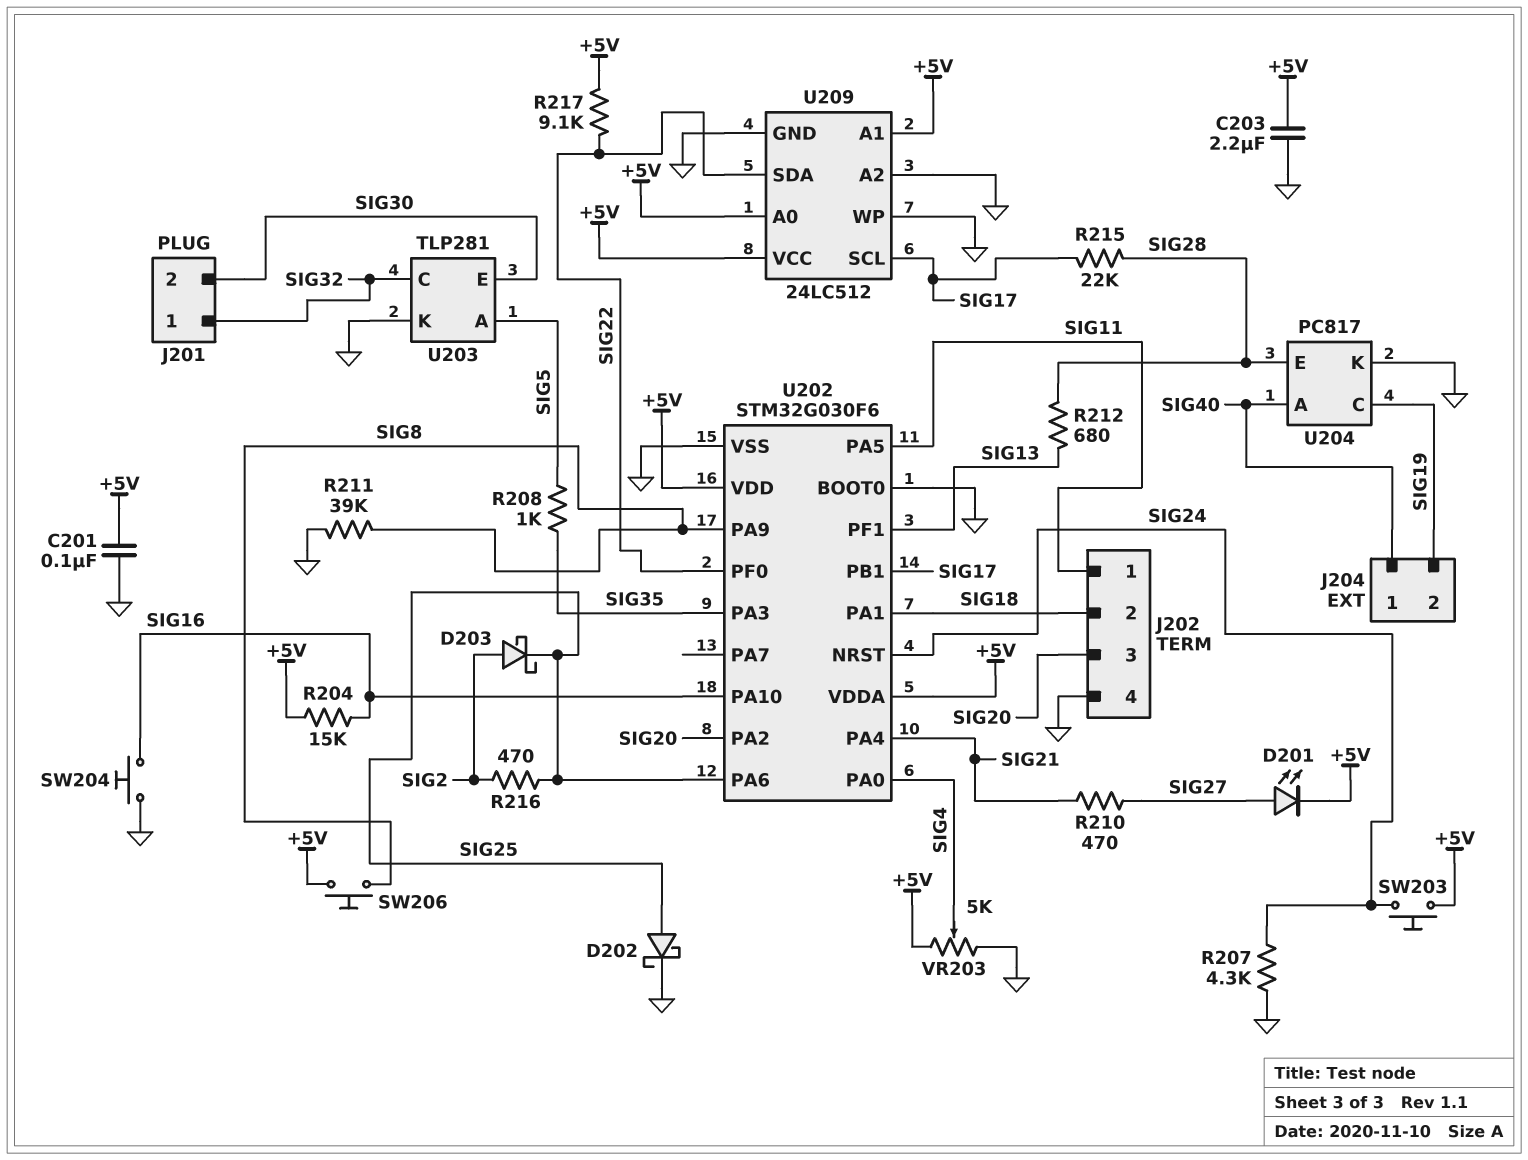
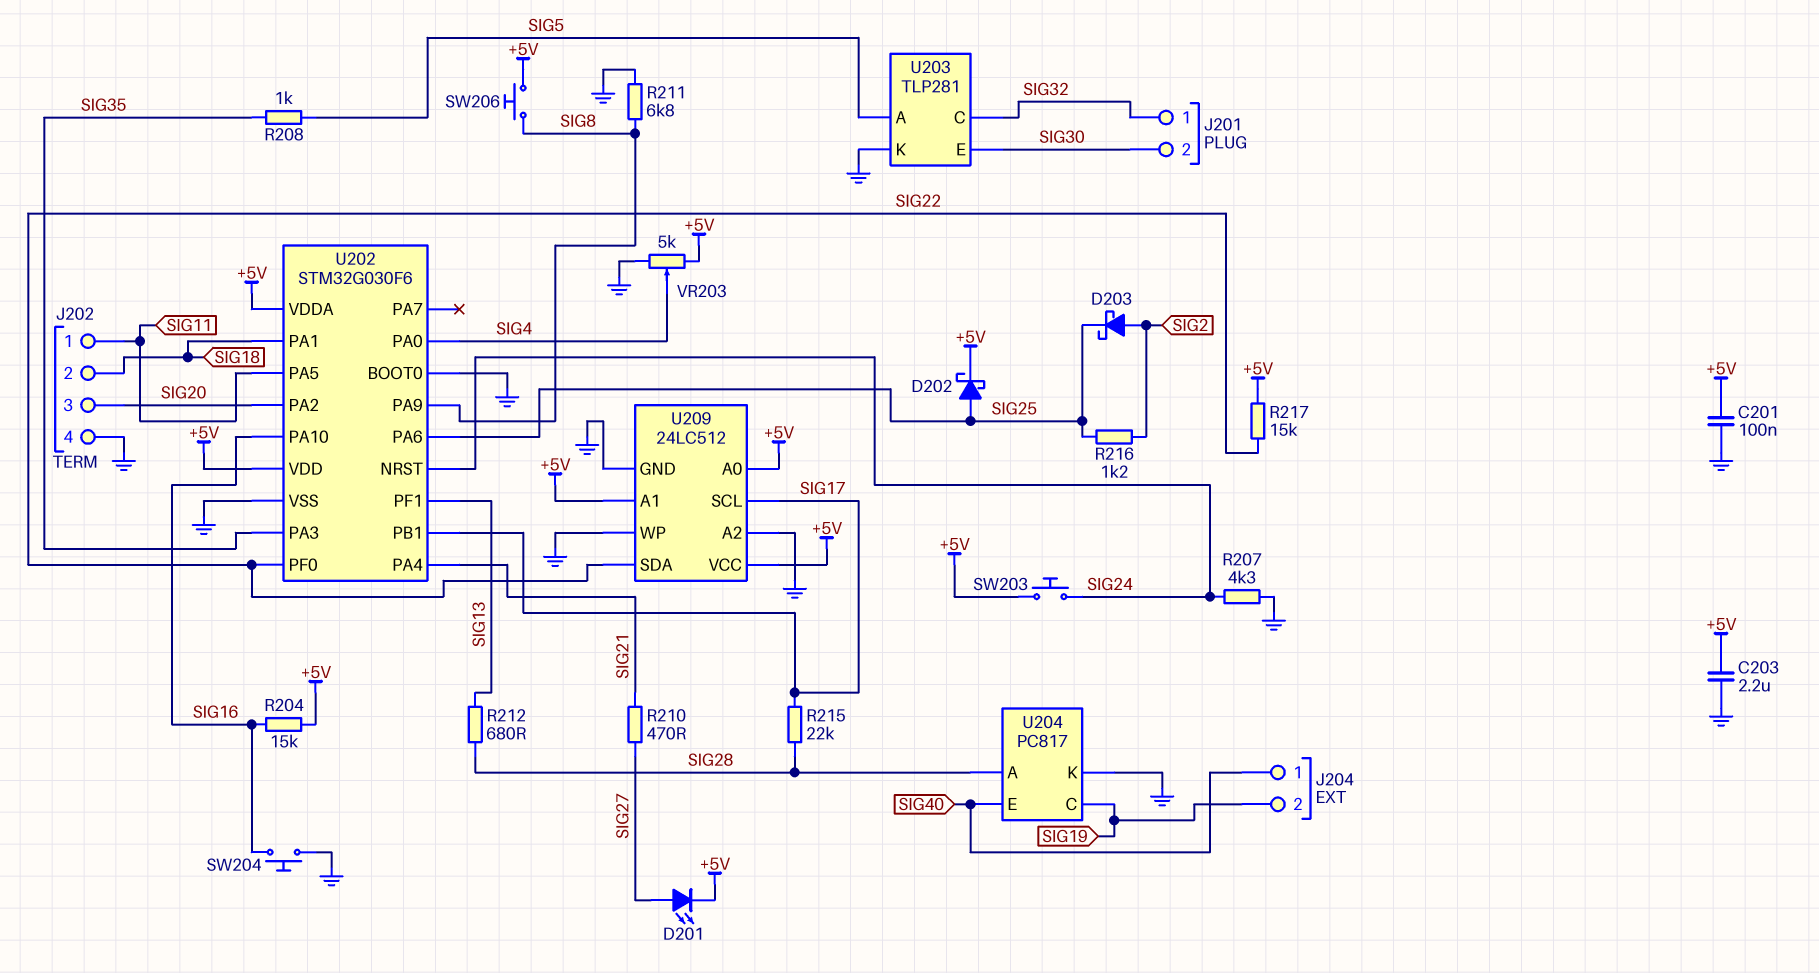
D202: schottky (A SIG25, K GND) -> schottky (A SIG25, K +5V)
R211: 39k (GND, SIG8) -> 6.8k (GND, SIG8)
R216: 470 (SIG2, SIG25) -> 1.2k (SIG2, SIG25)
R217: 9.1k (+5V, SIG22) -> 15k (+5V, SIG22)
U204 pin A: SIG40 -> SIG28
U204 pin E: SIG28 -> SIG40

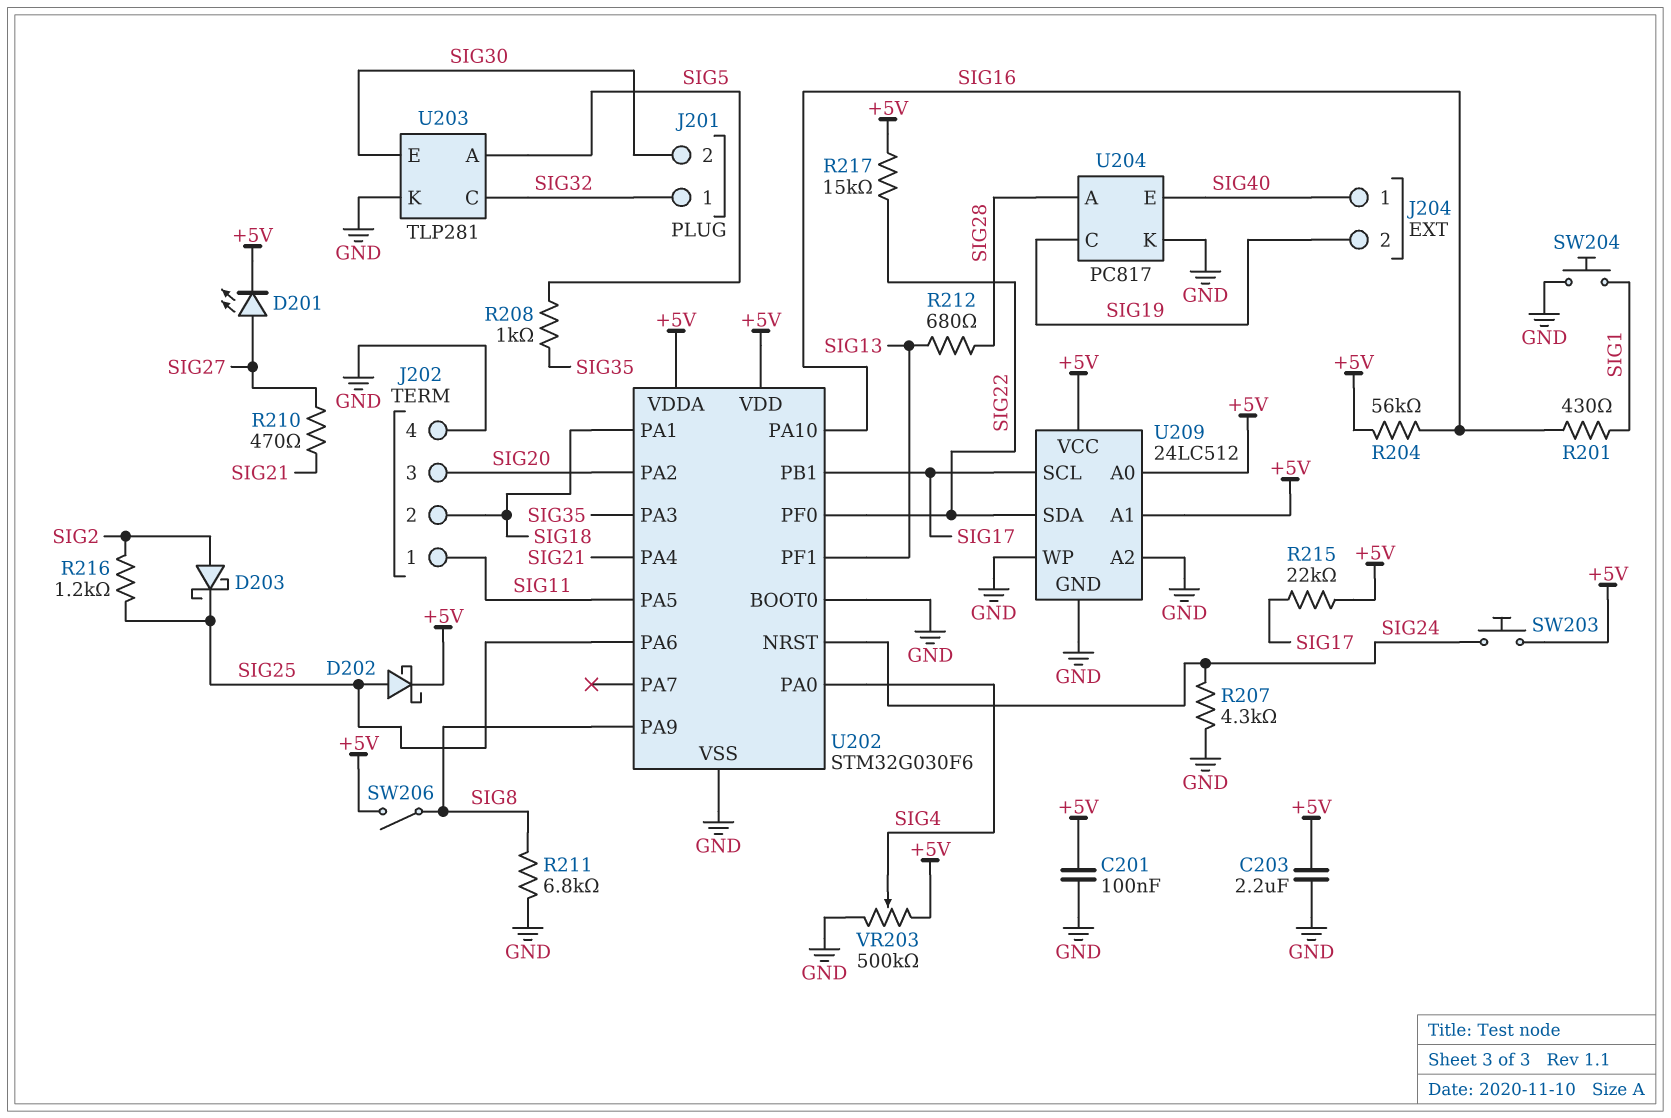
R201: none -> 430 (SIG1, SIG16)
R204: 15k (+5V, SIG16) -> 56k (+5V, SIG16)
R215: 22k (SIG17, SIG28) -> 22k (+5V, SIG17)
SW204: button (GND, SIG16) -> button (GND, SIG1)
SW206: button (+5V, SIG8) -> switch (+5V, SIG8)
VR203: 5k (+5V, GND, wiper SIG4) -> 500k (+5V, GND, wiper SIG4)

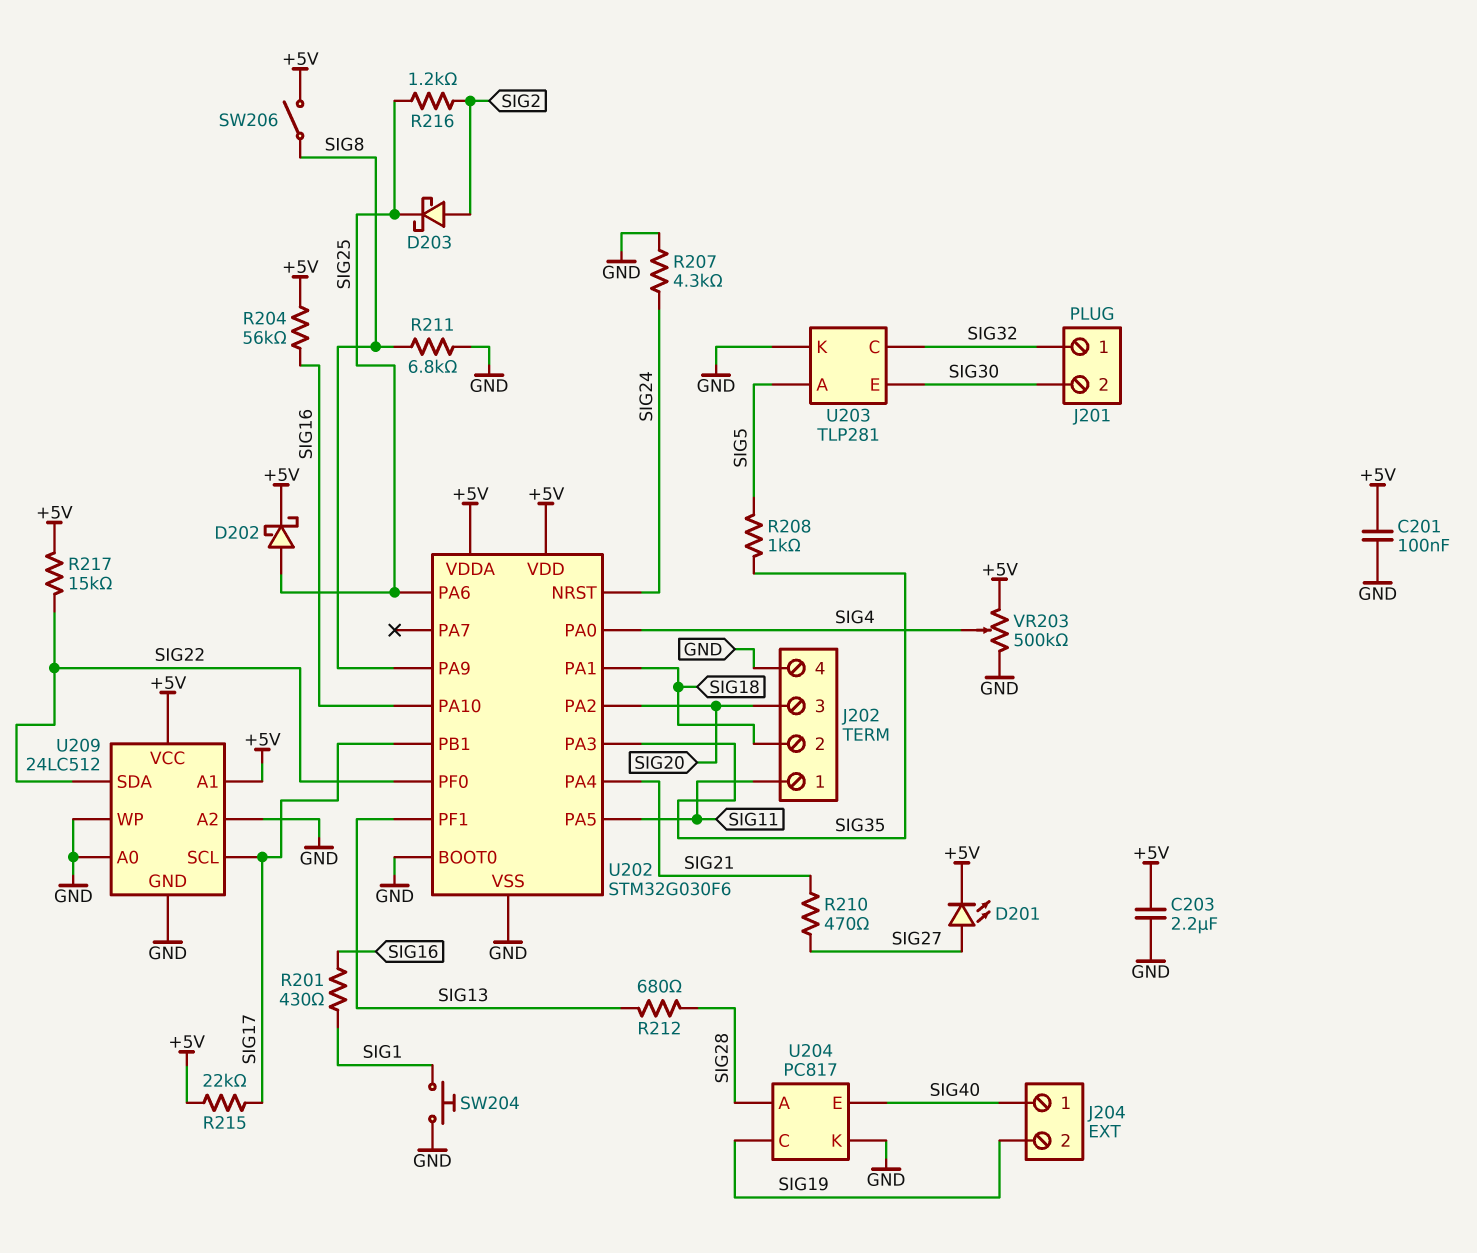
SW203: button (+5V, SIG24) -> none
U209 pin A0: +5V -> GND

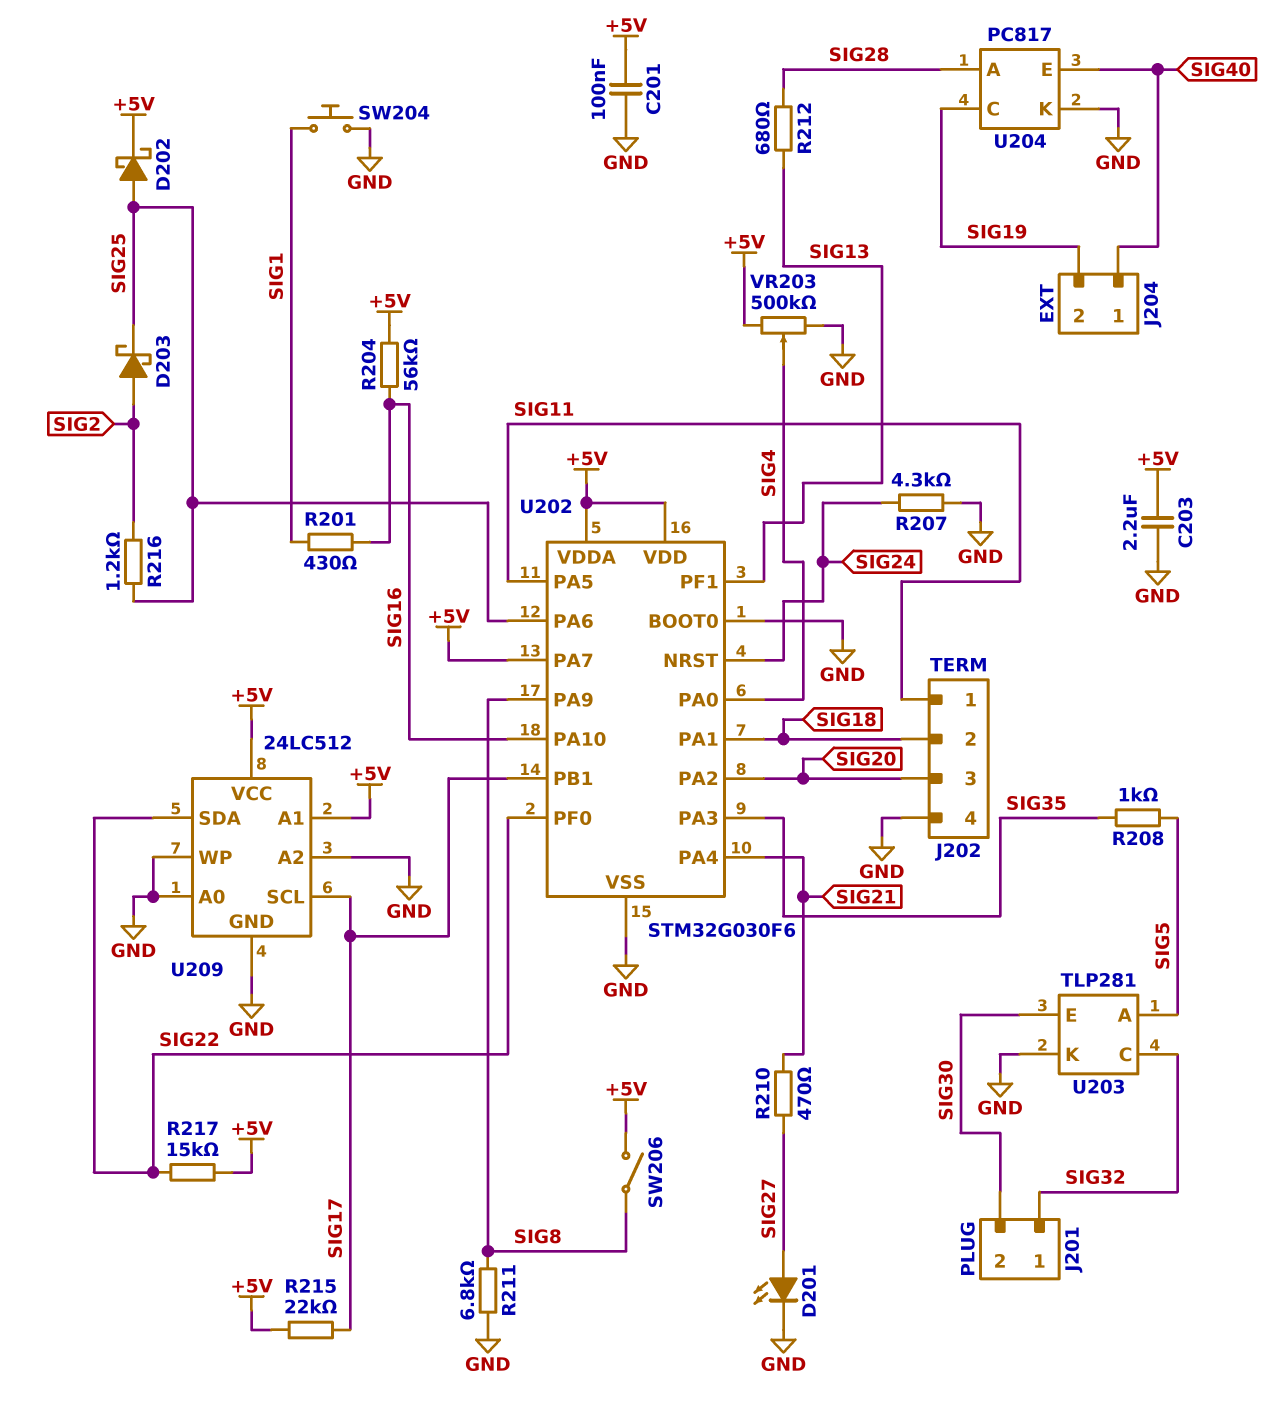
D201: LED (A SIG27, K +5V) -> LED (A SIG27, K GND)
U202 pin PA7: none -> +5V

